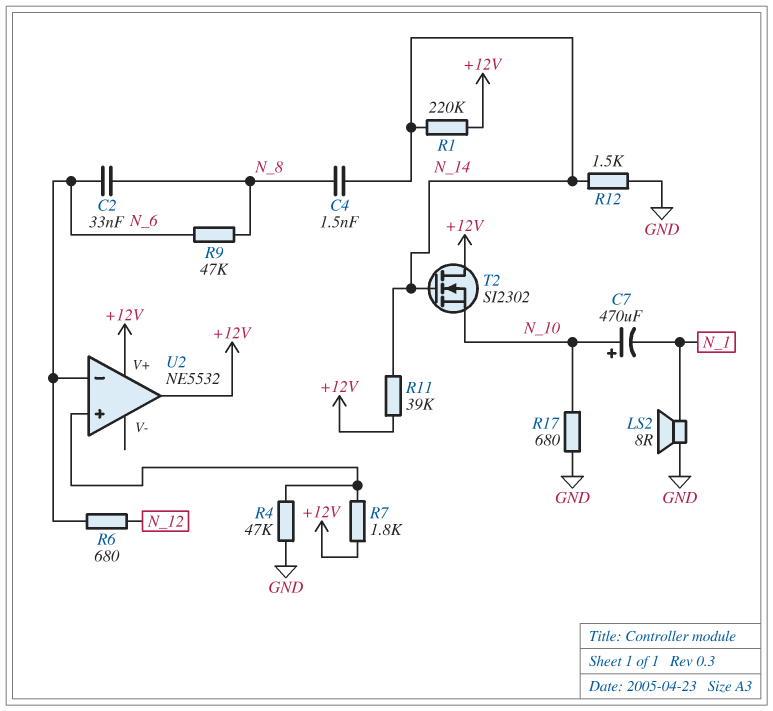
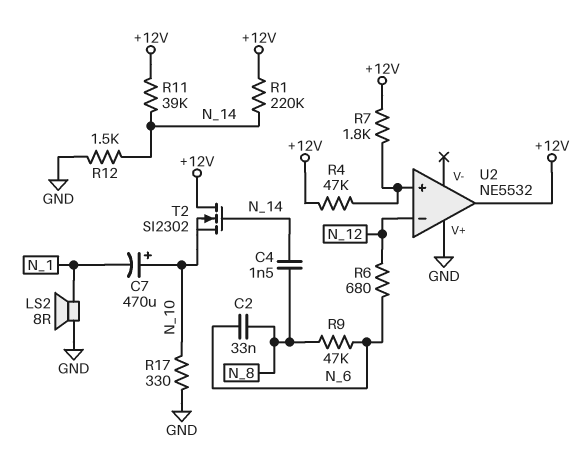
R4: 47k (GND, U2/in+) -> 47k (+12V, U2/in+)
R17: 680 (GND, N_10) -> 330 (GND, N_10)
U2 pin V+: +12V -> GND
U2 pin in-: N_6 -> N_12

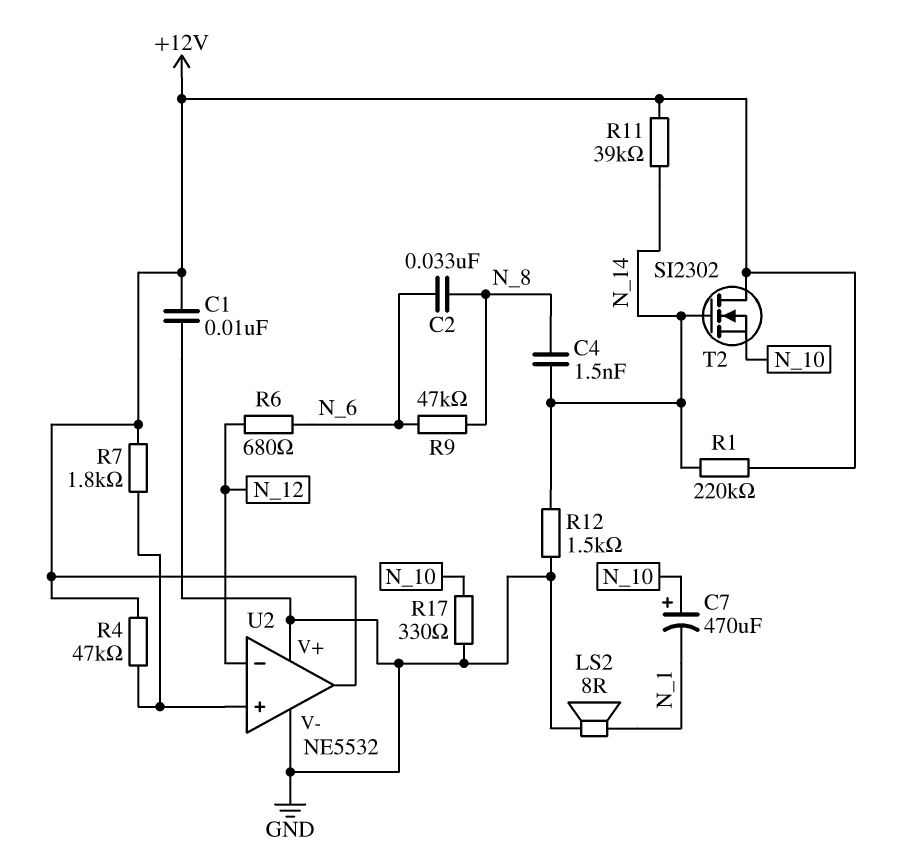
C1: none -> 10nF (+12V, GND)
U2 pin V-: none -> GND

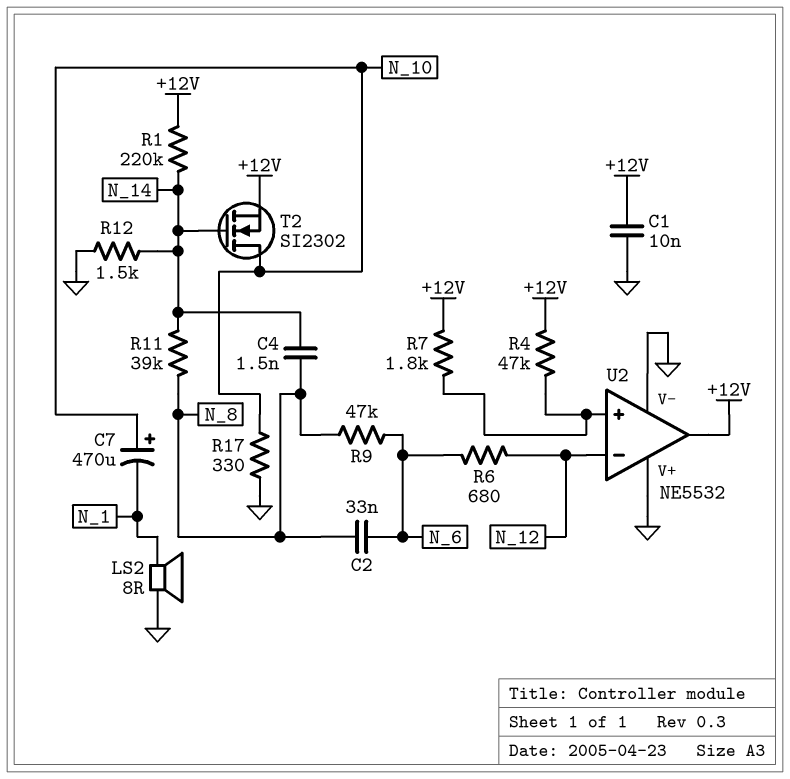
R11: 39k (+12V, N_14) -> 39k (N_8, N_14)
T2: NMOS SI2302 (G N_14, D +12V, S N_10) -> NMOS SI2302 (G N_14, D N_10, S +12V)

